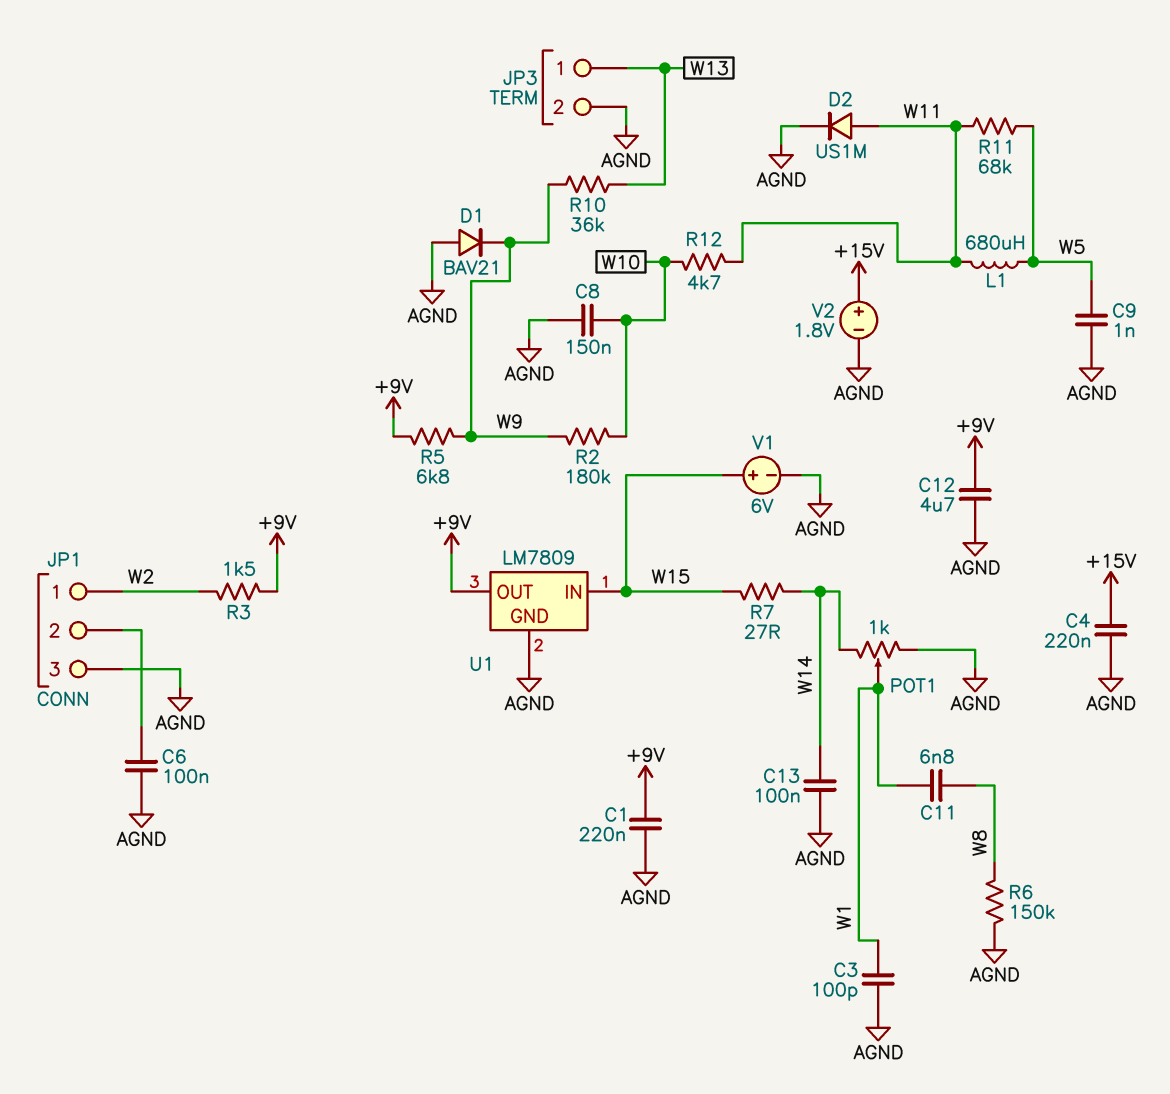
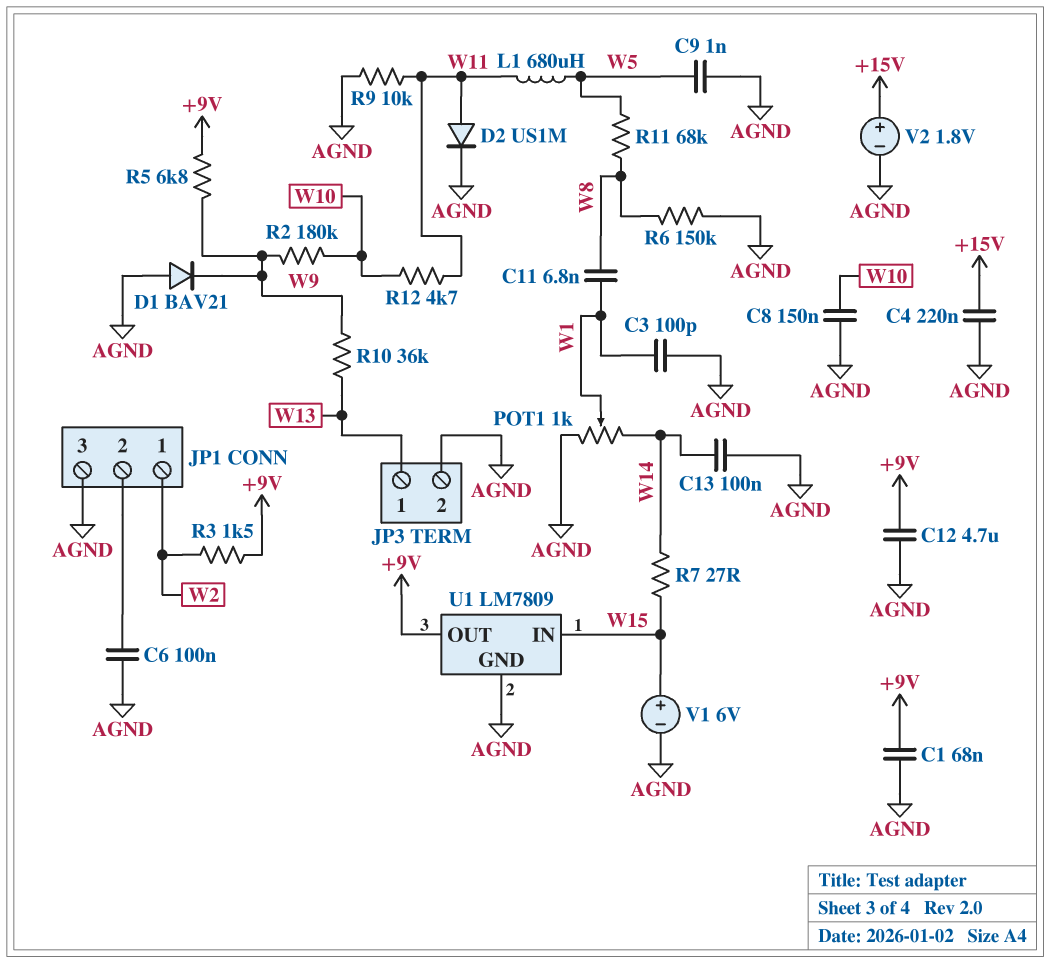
C1: 220nF (+9V, AGND) -> 68nF (+9V, AGND)
R9: none -> 10k (AGND, W11)
R11: 68k (W5, W11) -> 68k (W5, W8)

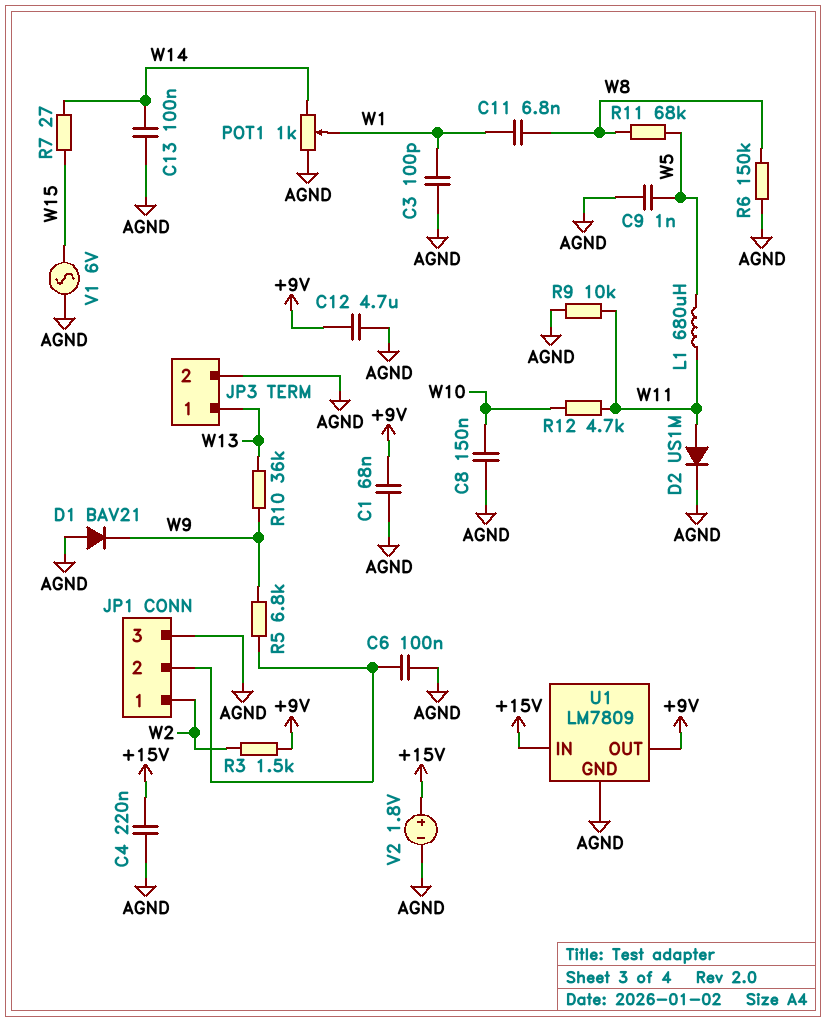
R2: 180k (W9, W10) -> none
R5: 6.8k (+9V, W9) -> 6.8k (JP1/2, W9)
U1 pin IN: W15 -> +15V
V1: 6V (plus W15, minus AGND) -> AC 6V (AGND, W15)

